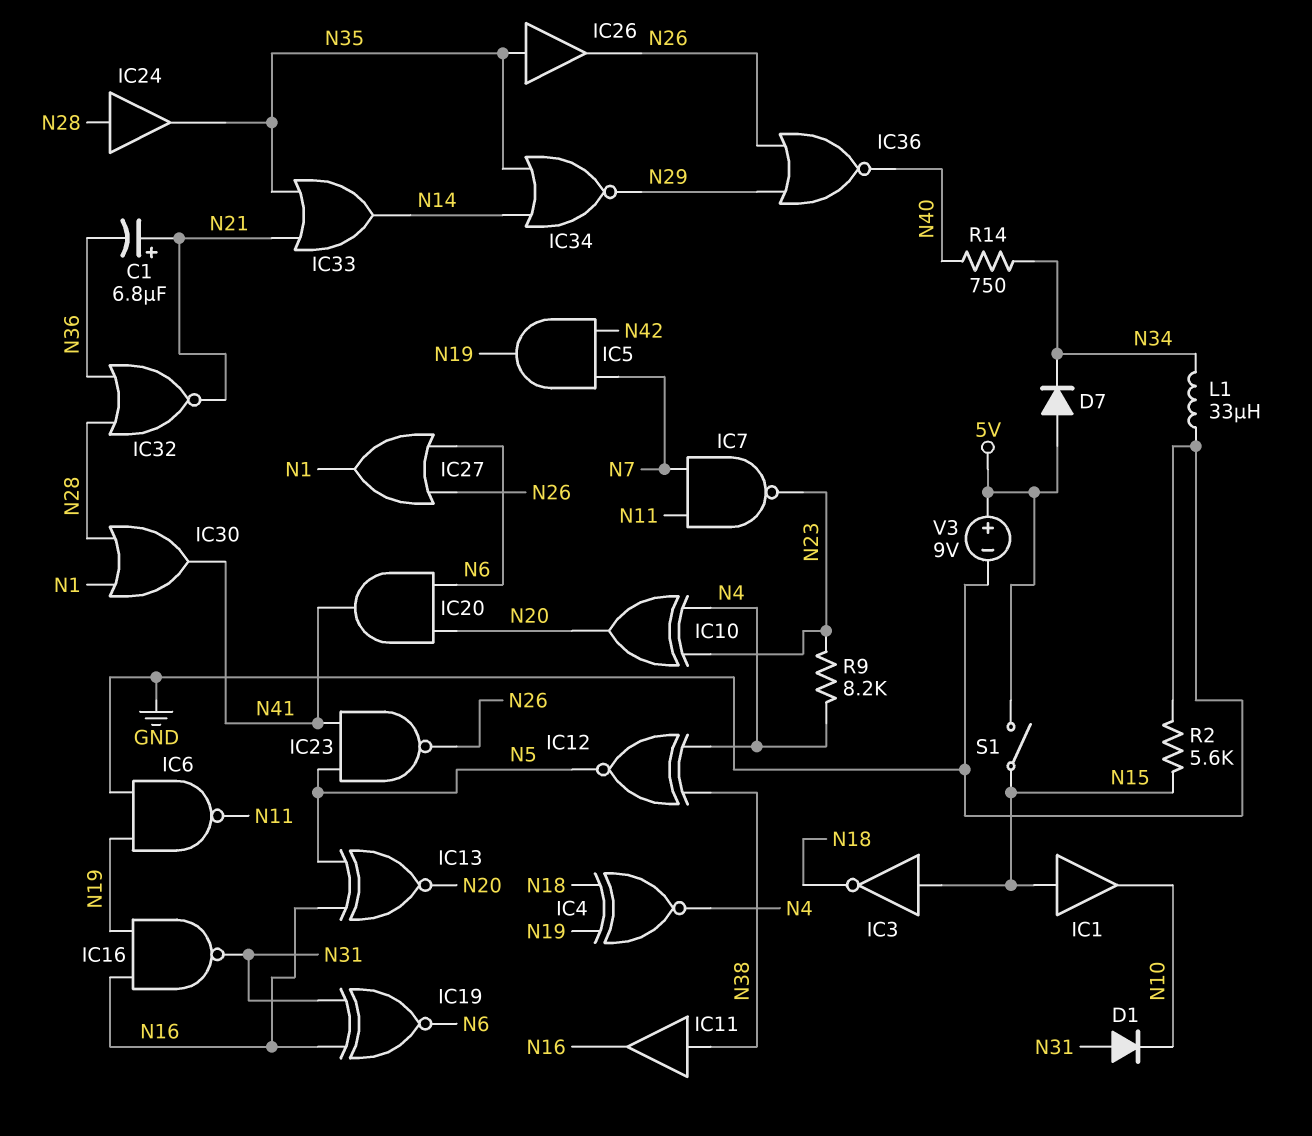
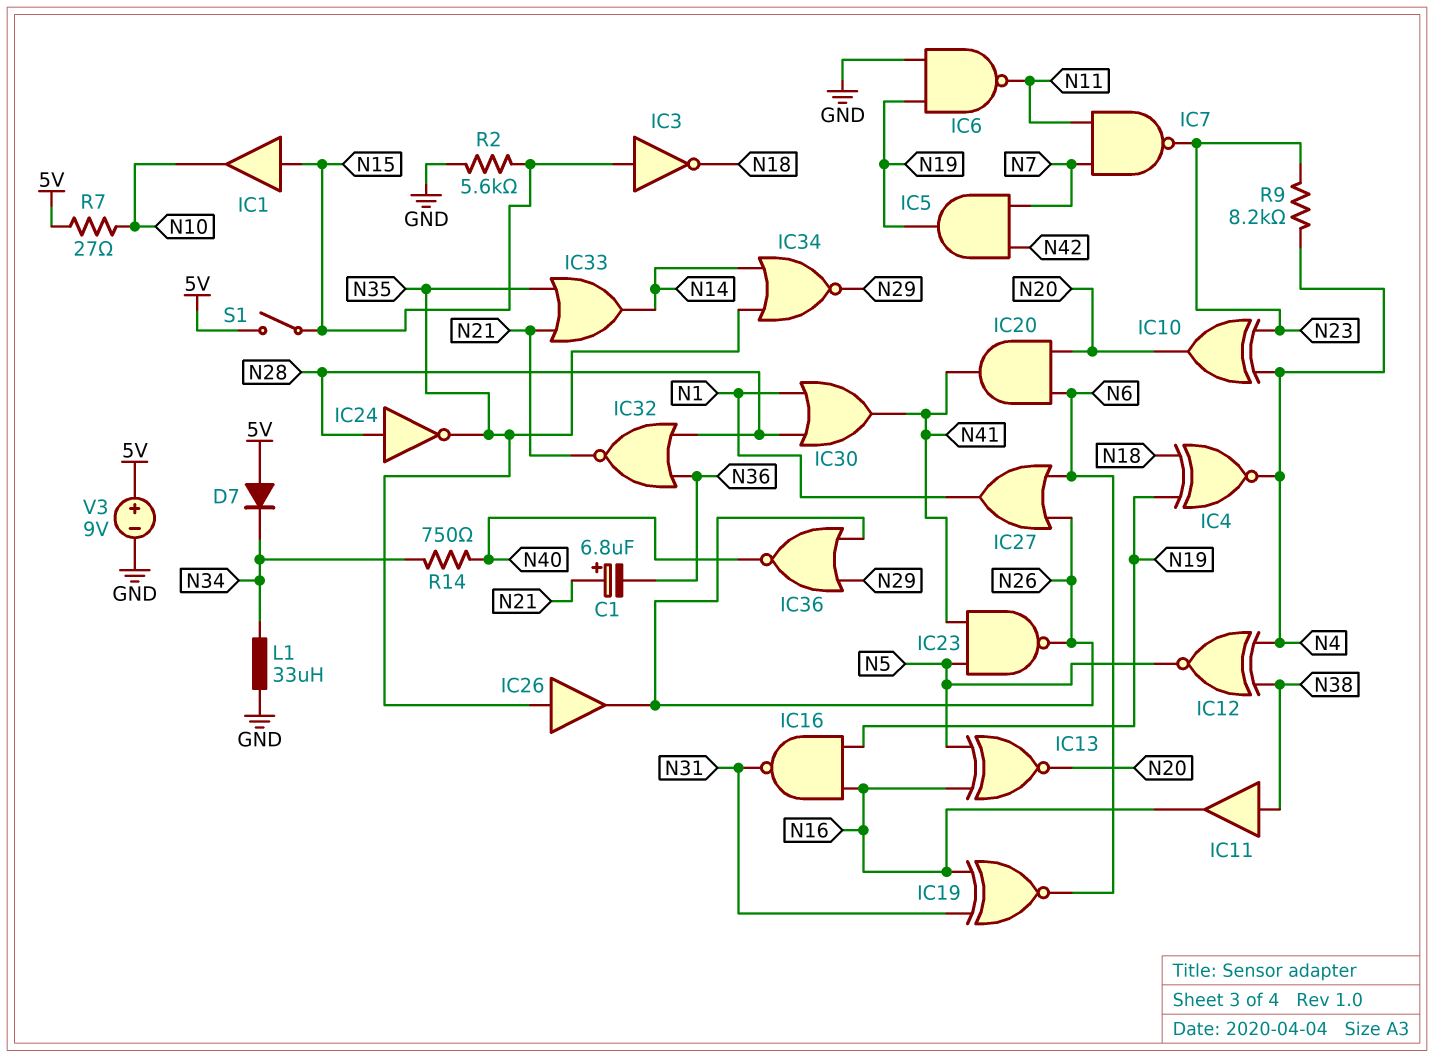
D1: diode (A N31, K N10) -> none
IC24: buffer (in N28, out N35) -> NOT (in N28, out N35)
R7: none -> 27 (5V, N10)

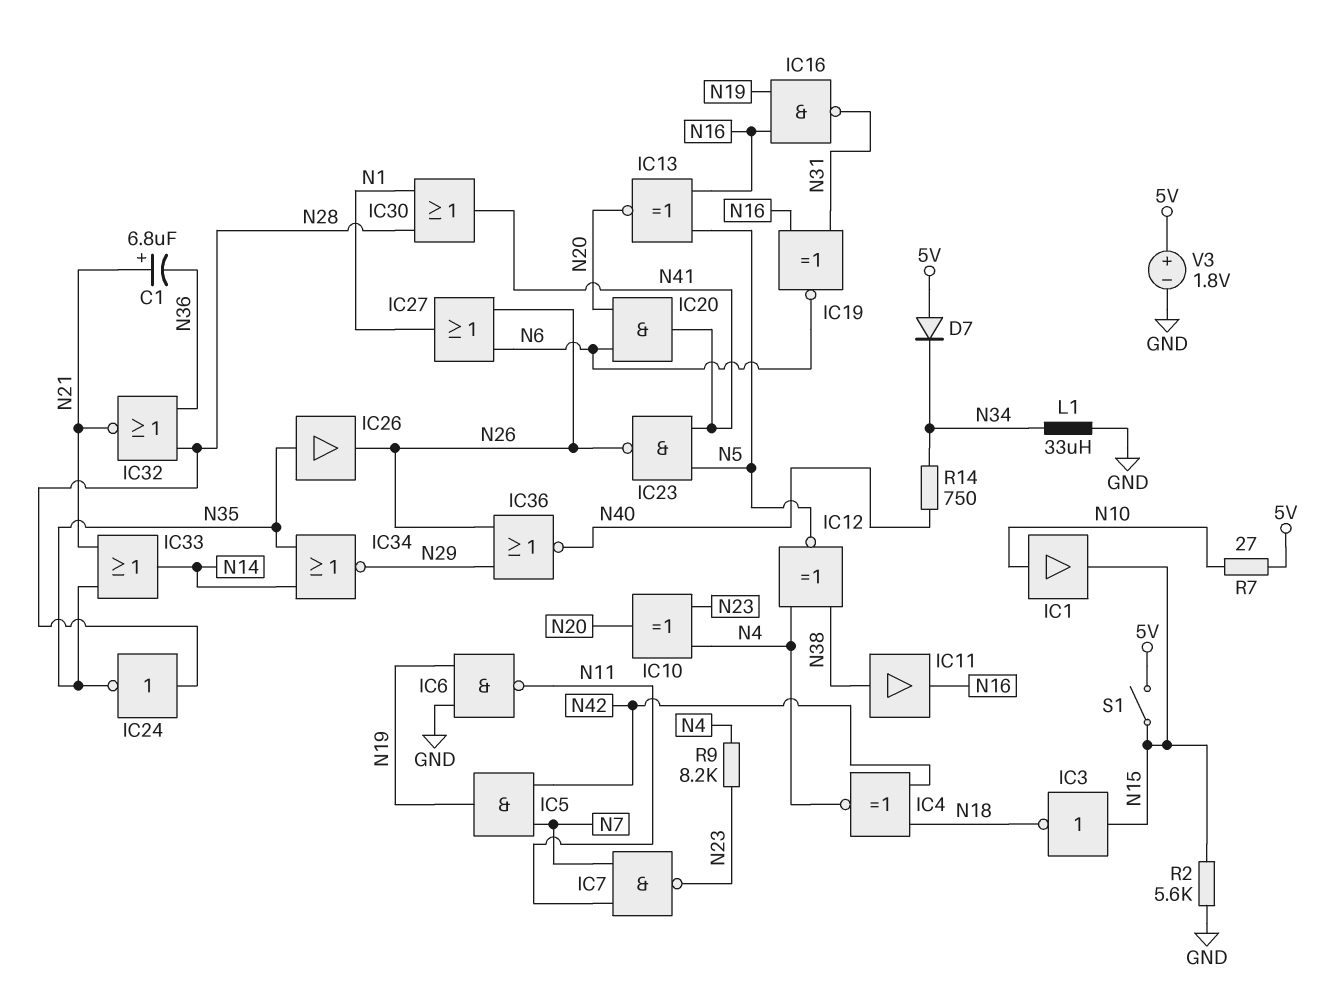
IC1: buffer (in N15, out N10) -> buffer (in N10, out N15)
IC4: XNOR (in N18, in N19, out N4) -> XNOR (in N18, in N42, out N4)
V3: 9V (plus 5V, minus GND) -> 1.8V (plus 5V, minus GND)

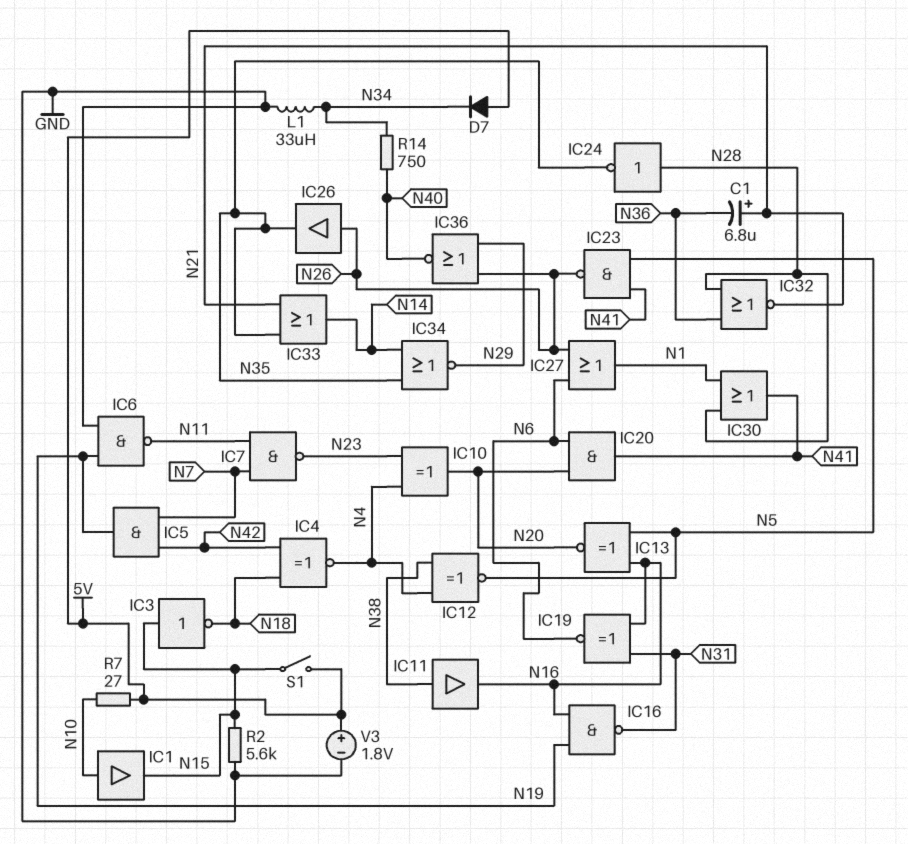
IC26: buffer (in N35, out N26) -> buffer (in N26, out N35)
R9: 8.2k (N4, N23) -> none

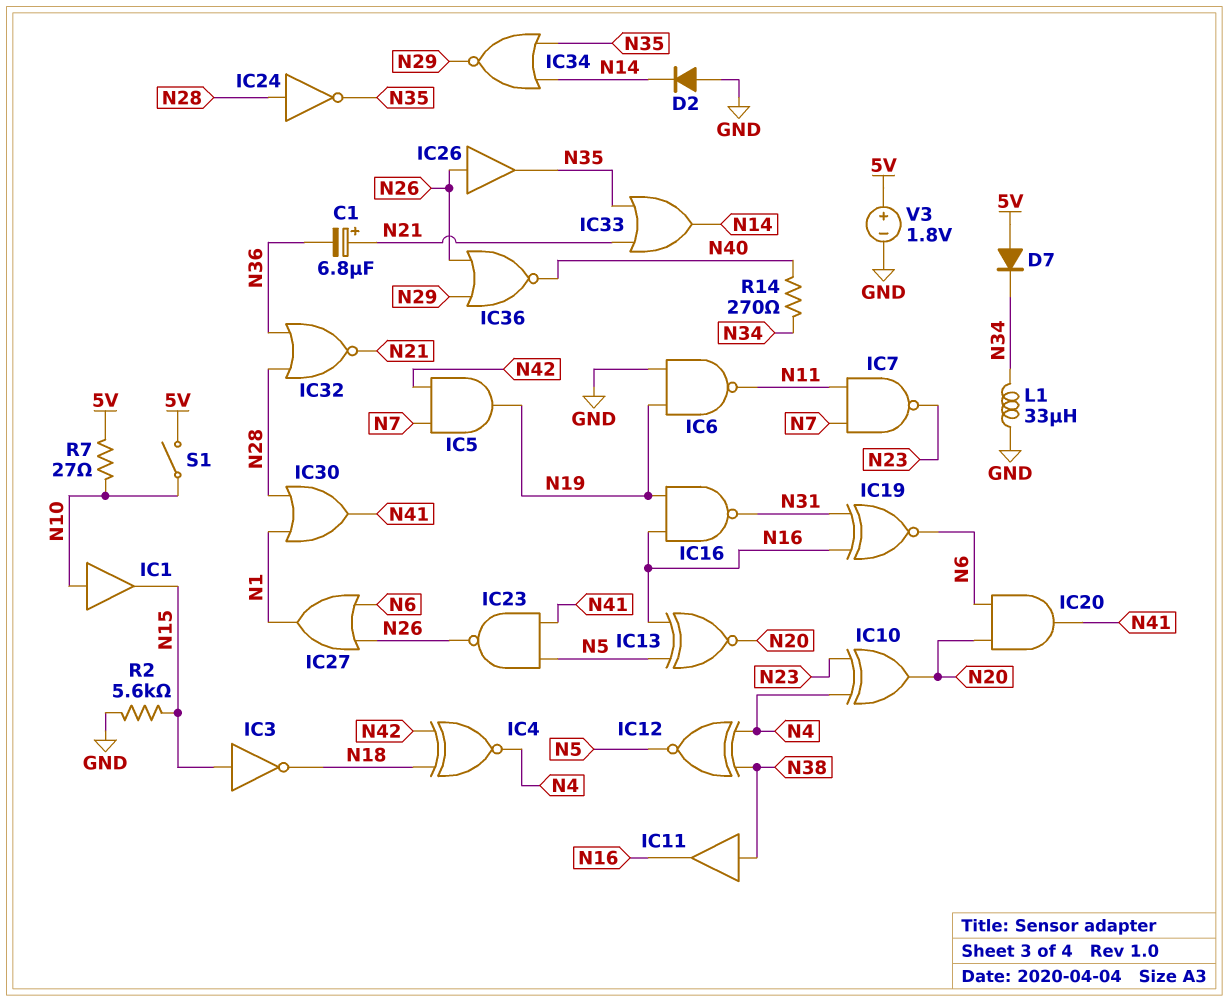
D2: none -> diode (A GND, K N14)
R14: 750 (N34, N40) -> 270 (N34, N40)
S1: switch (5V, N15) -> switch (5V, N10)

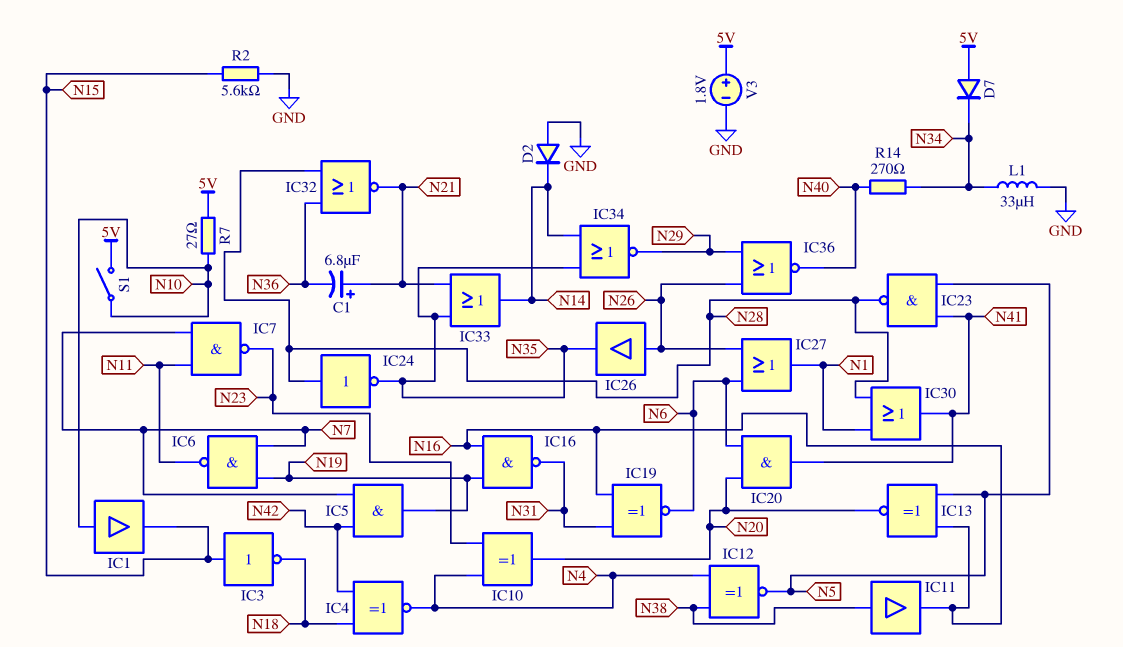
IC6: NAND (in GND, in N19, out N11) -> NAND (in N7, in N19, out N11)
IC23: NAND (in N5, in N41, out N26) -> NAND (in N5, in N41, out N28)

